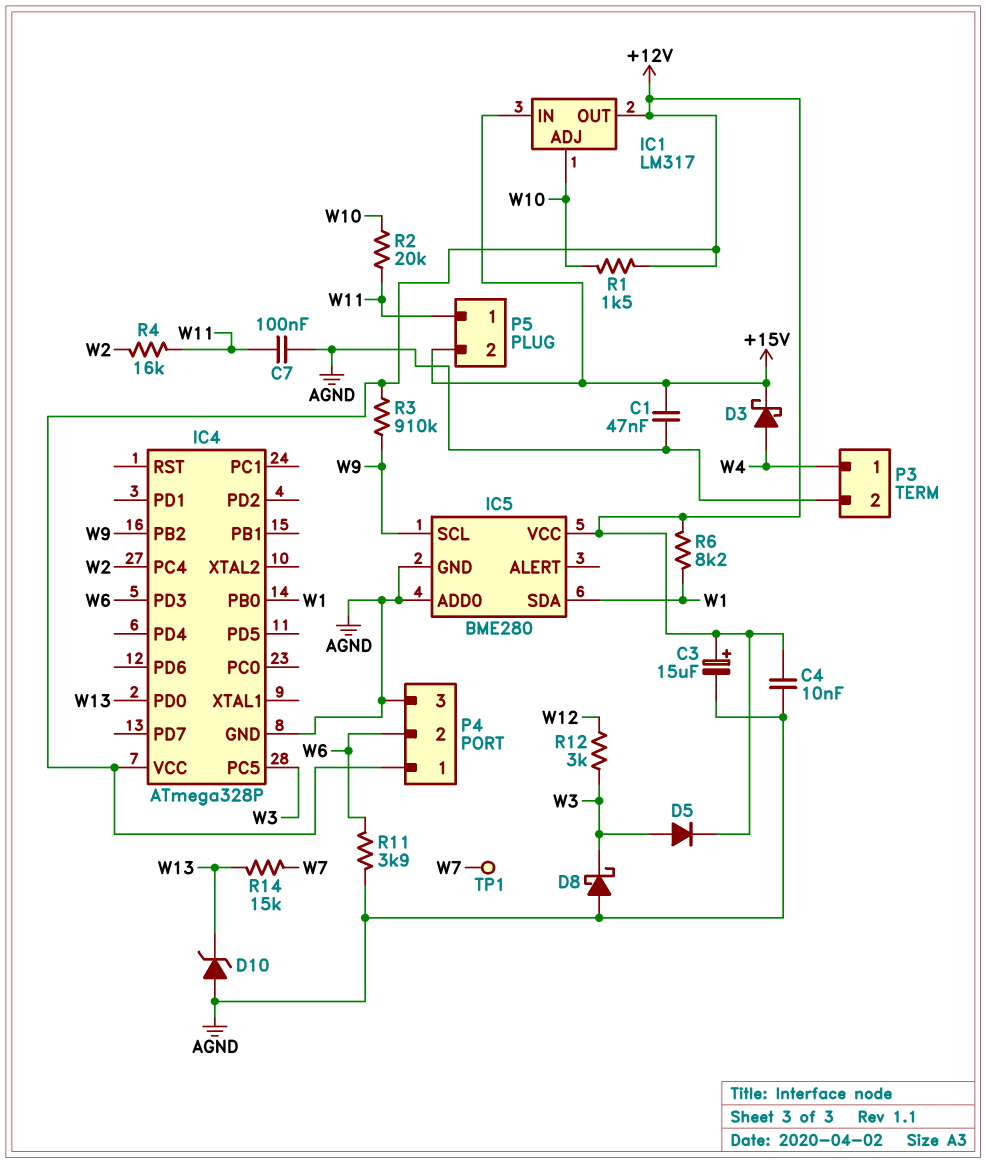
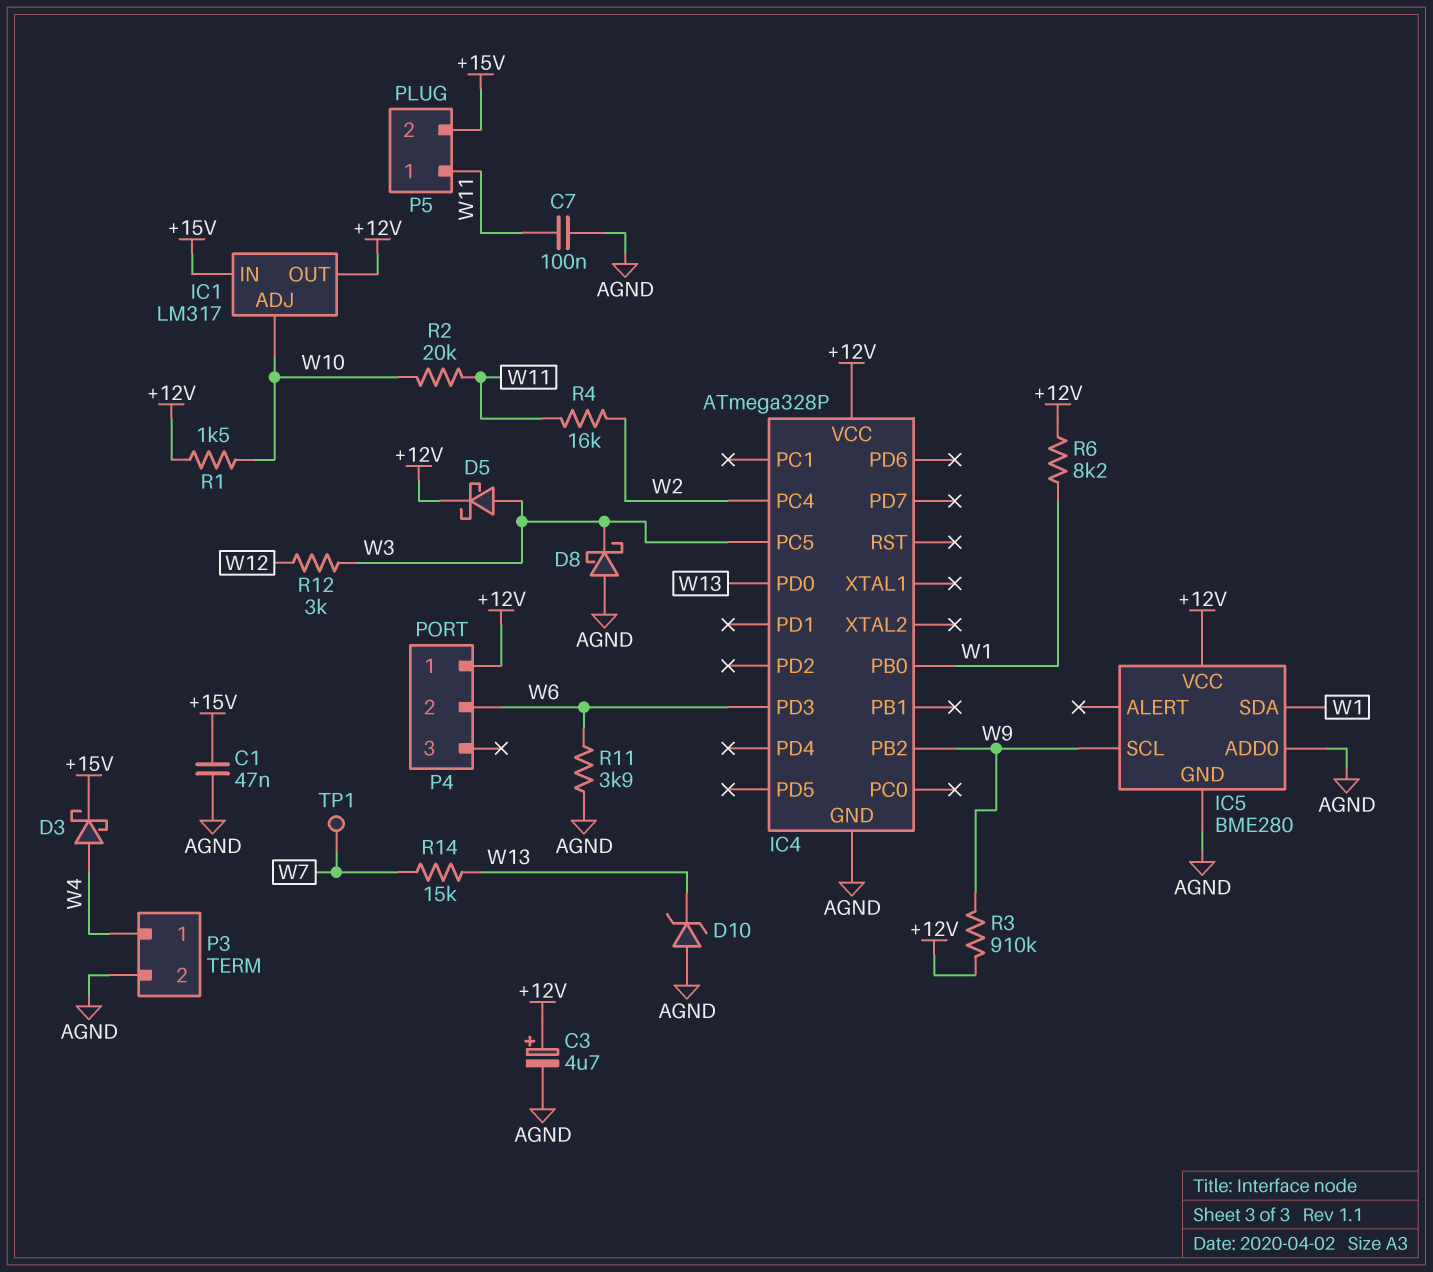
C3: 15uF (plus +12V, minus AGND) -> 4.7uF (plus +12V, minus AGND)
C4: 10nF (+12V, AGND) -> none
D5: diode (A W3, K +12V) -> schottky (A W3, K +12V)
P4 pin 3: AGND -> none

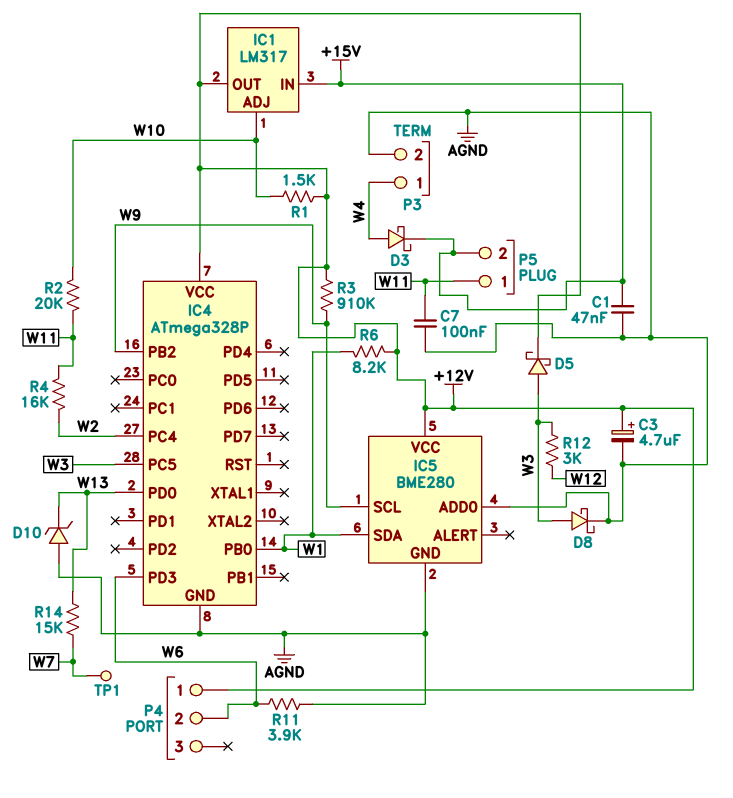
D8: schottky (A AGND, K W3) -> schottky (A W3, K AGND)

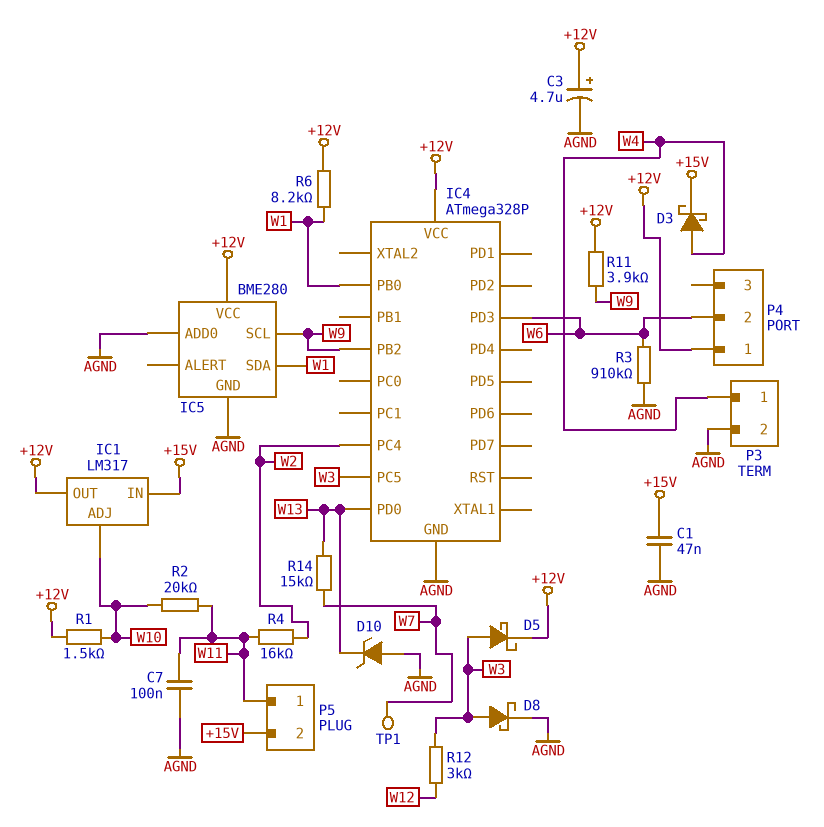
R3: 910k (+12V, W9) -> 910k (AGND, W6)
R11: 3.9k (AGND, W6) -> 3.9k (+12V, W9)

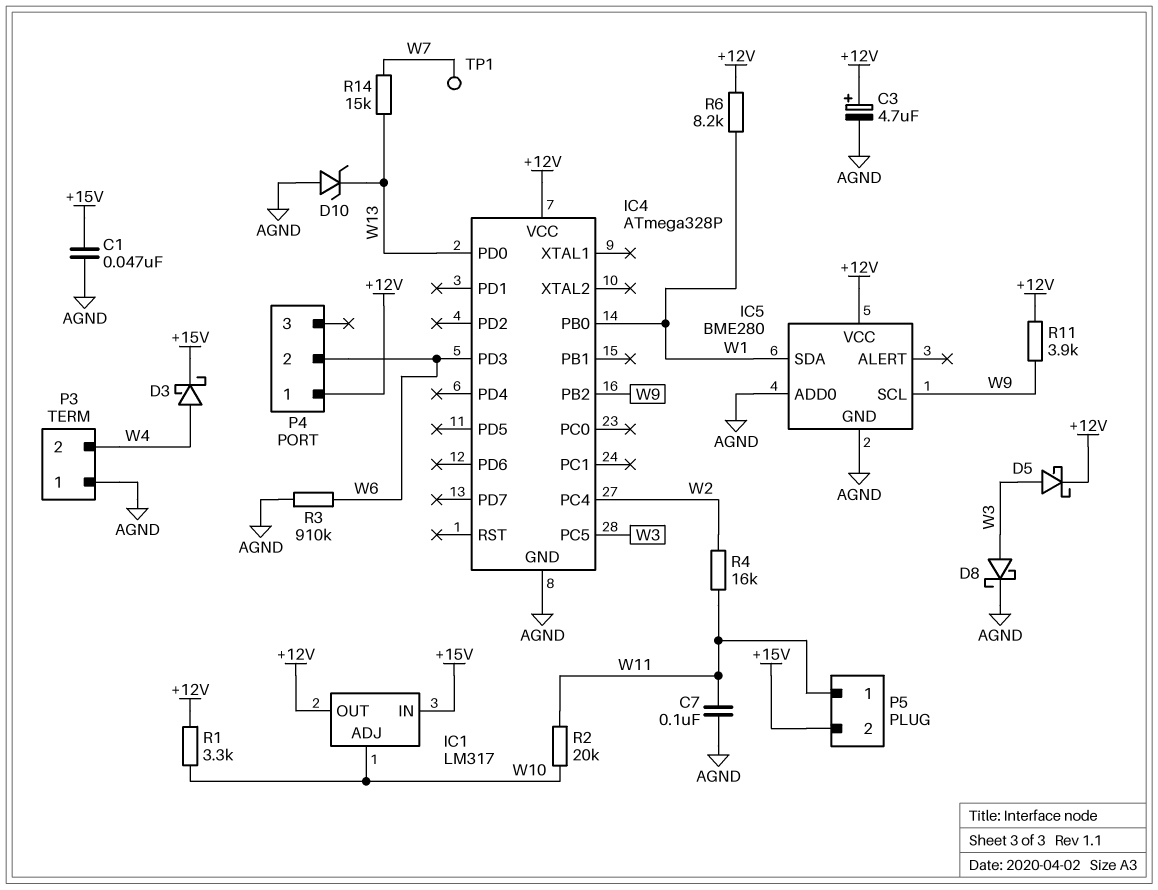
P3 pin 1: W4 -> AGND
P3 pin 2: AGND -> W4
R1: 1.5k (+12V, W10) -> 3.3k (+12V, W10)
R12: 3k (W3, W12) -> none

